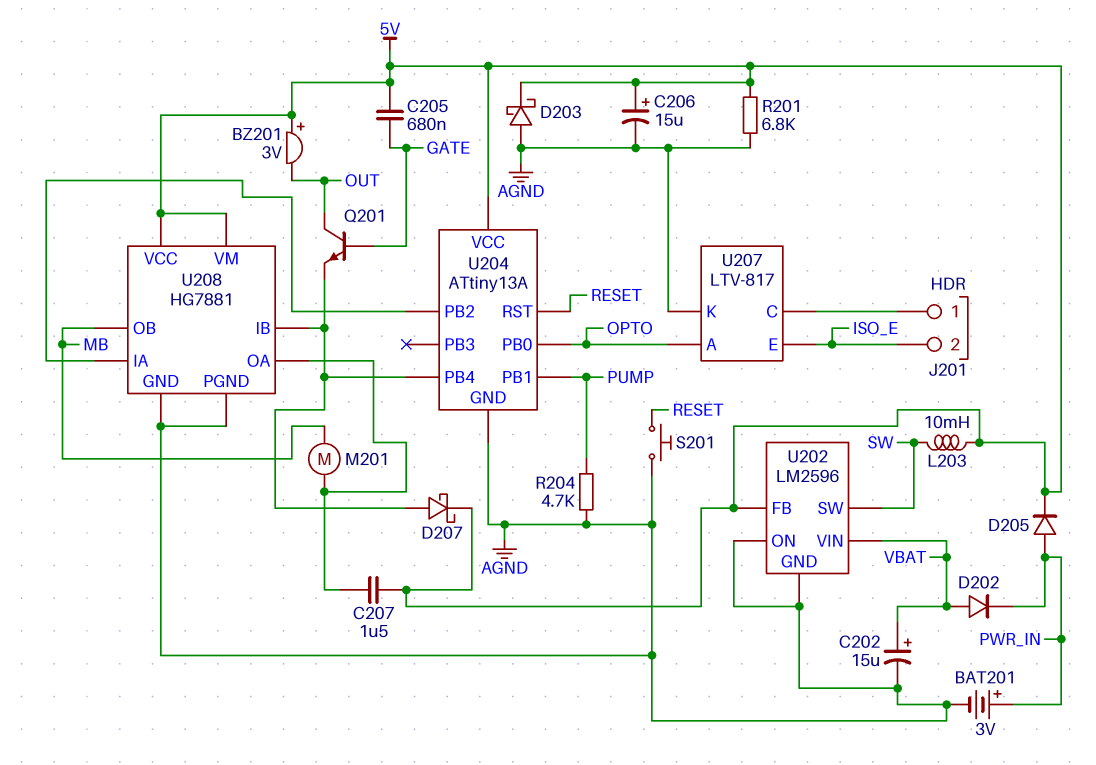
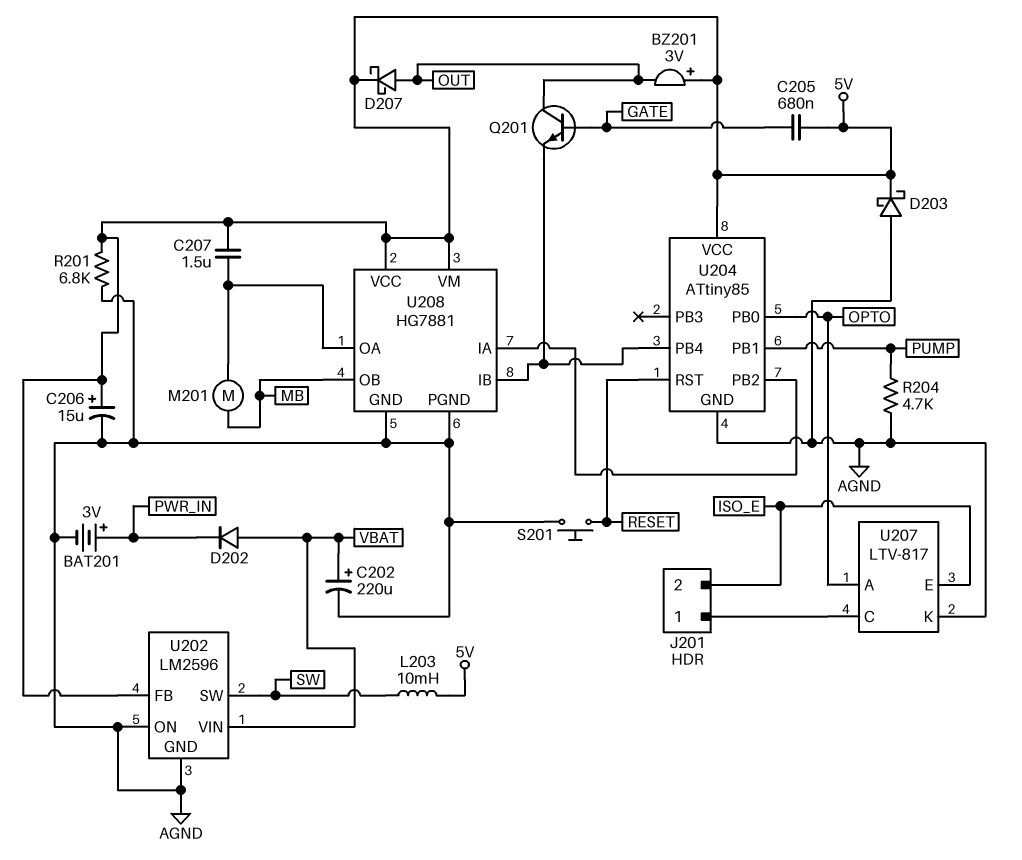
C202: 15uF (plus VBAT, minus AGND) -> 220uF (plus VBAT, minus AGND)
D205: diode (A PWR_IN, K 5V) -> none
D207: schottky (A U204/PB4, K 5V) -> schottky (A OUT, K 5V)
U204: ATtiny13A -> ATtiny85

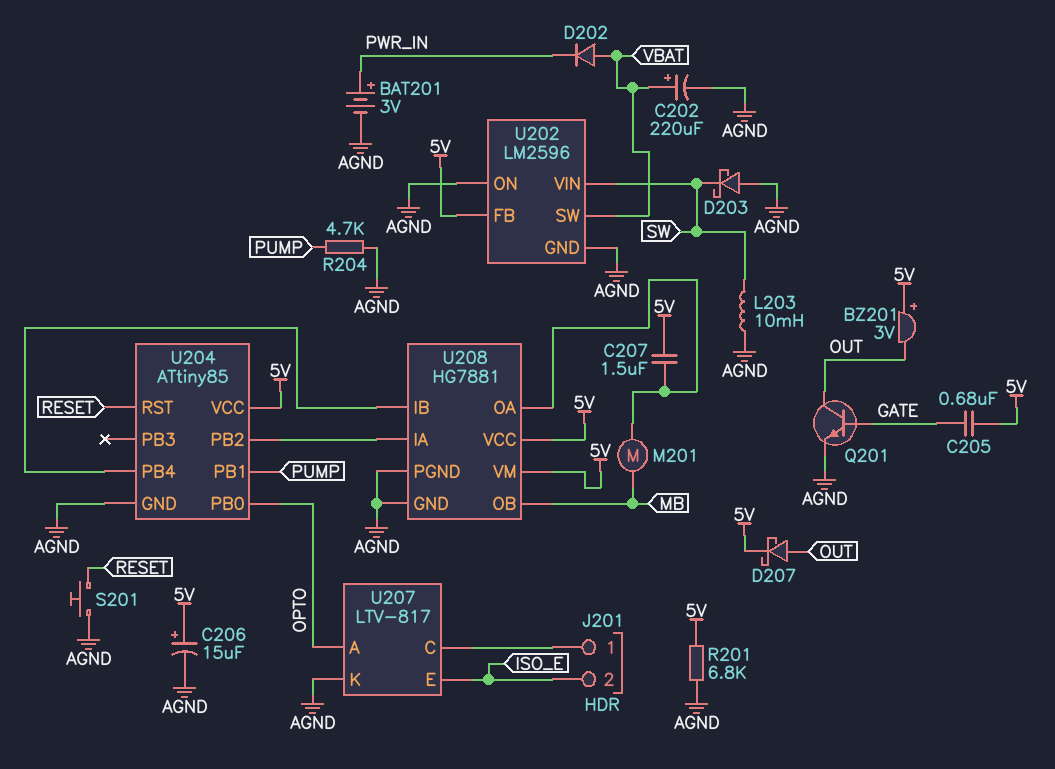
D203: schottky (A AGND, K 5V) -> schottky (A AGND, K SW)
L203: 10mH (5V, SW) -> 10mH (AGND, SW)
Q201: NPN (B GATE, C OUT, E U204/PB4) -> NPN (B GATE, C OUT, E AGND)
U202 pin SW: SW -> VBAT
U202 pin VIN: VBAT -> SW

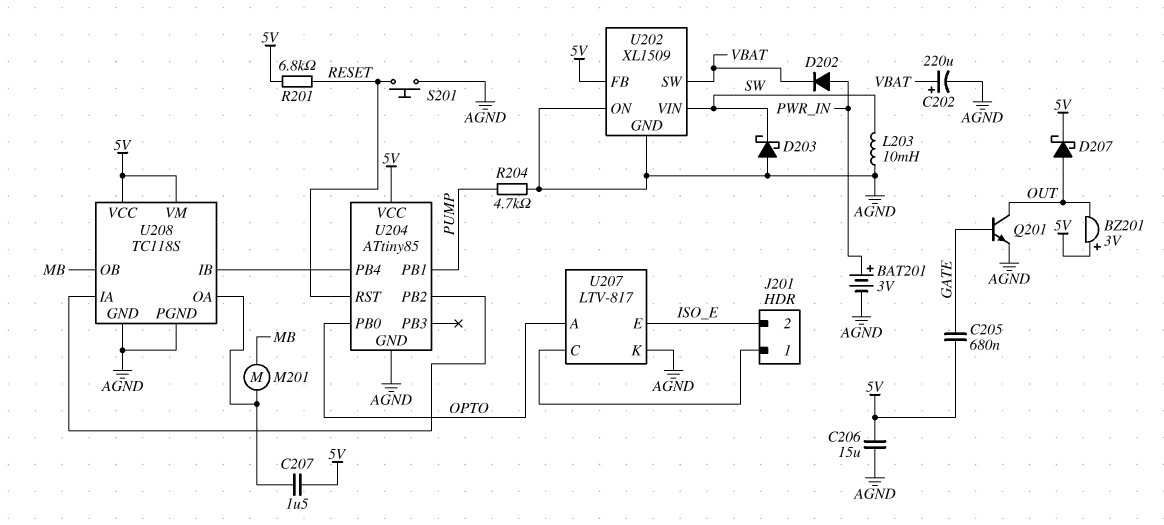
C206: 15uF (plus 5V, minus AGND) -> 15uF (5V, AGND)
D202: diode (A VBAT, K PWR_IN) -> diode (A PWR_IN, K VBAT)
R201: 6.8k (5V, AGND) -> 6.8k (5V, RESET)
U202: LM2596 -> XL1509
U208: HG7881 -> TC118S

